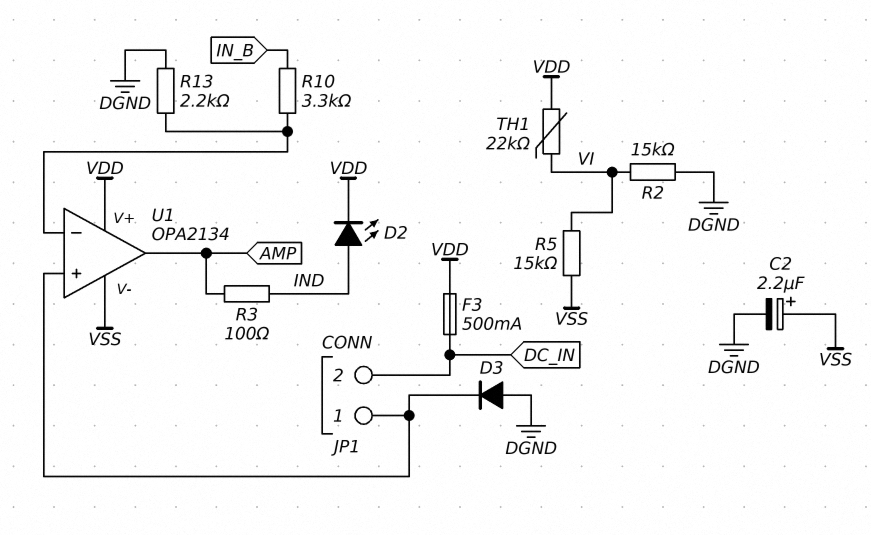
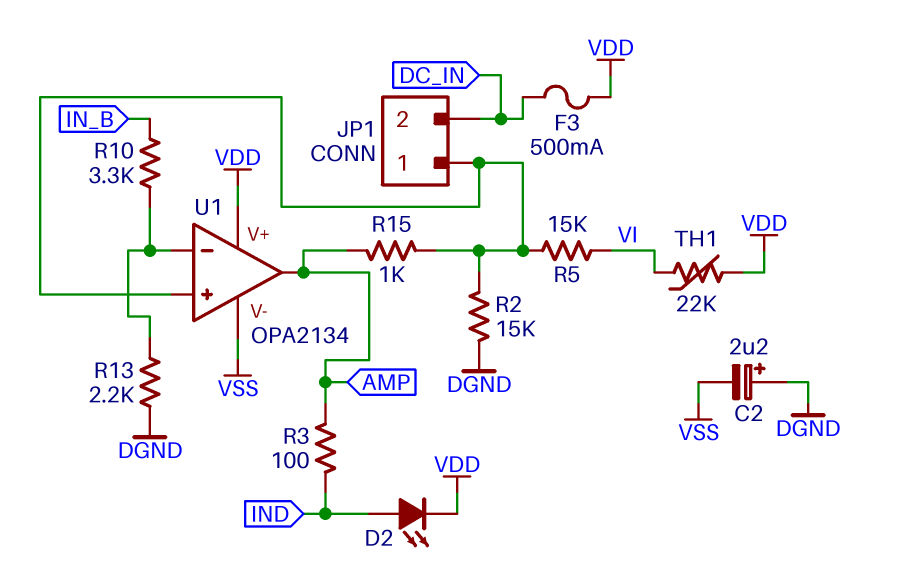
C2: 2.2uF (plus VSS, minus DGND) -> 2.2uF (plus DGND, minus VSS)
D3: diode (A DGND, K JP1/1) -> none
R2: 15k (DGND, VI) -> 15k (DGND, JP1/1)
R5: 15k (VI, VSS) -> 15k (JP1/1, VI)
R15: none -> 1k (AMP, JP1/1)

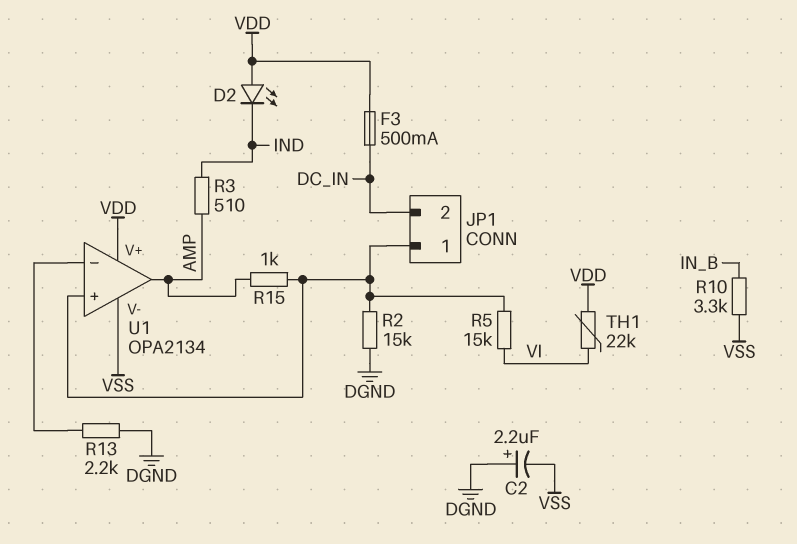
D2: LED (A IND, K VDD) -> LED (A VDD, K IND)
R3: 100 (AMP, IND) -> 510 (AMP, IND)
R10: 3.3k (IN_B, U1/in-) -> 3.3k (IN_B, VSS)

